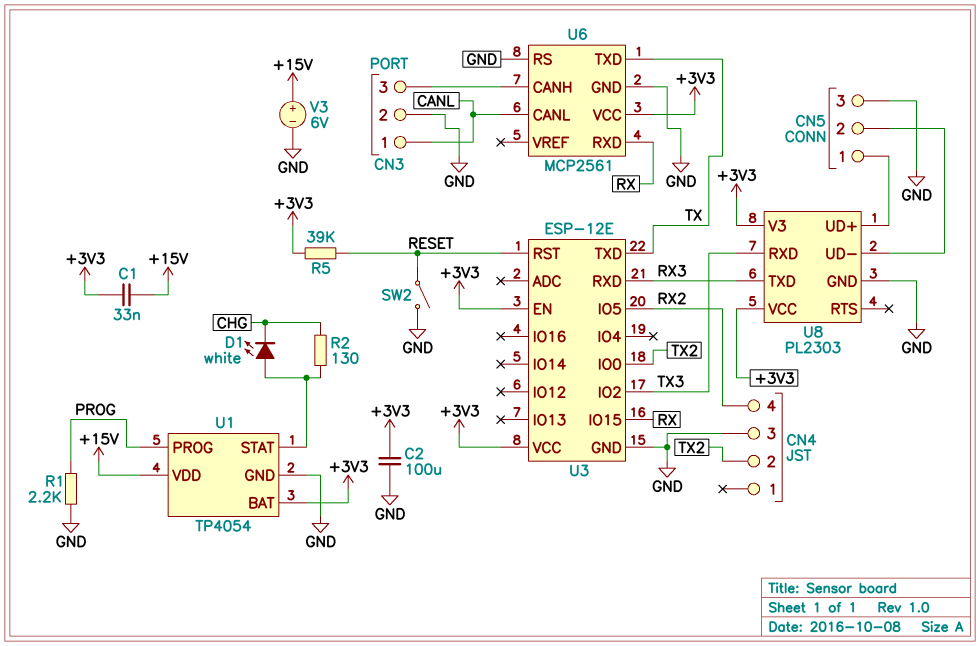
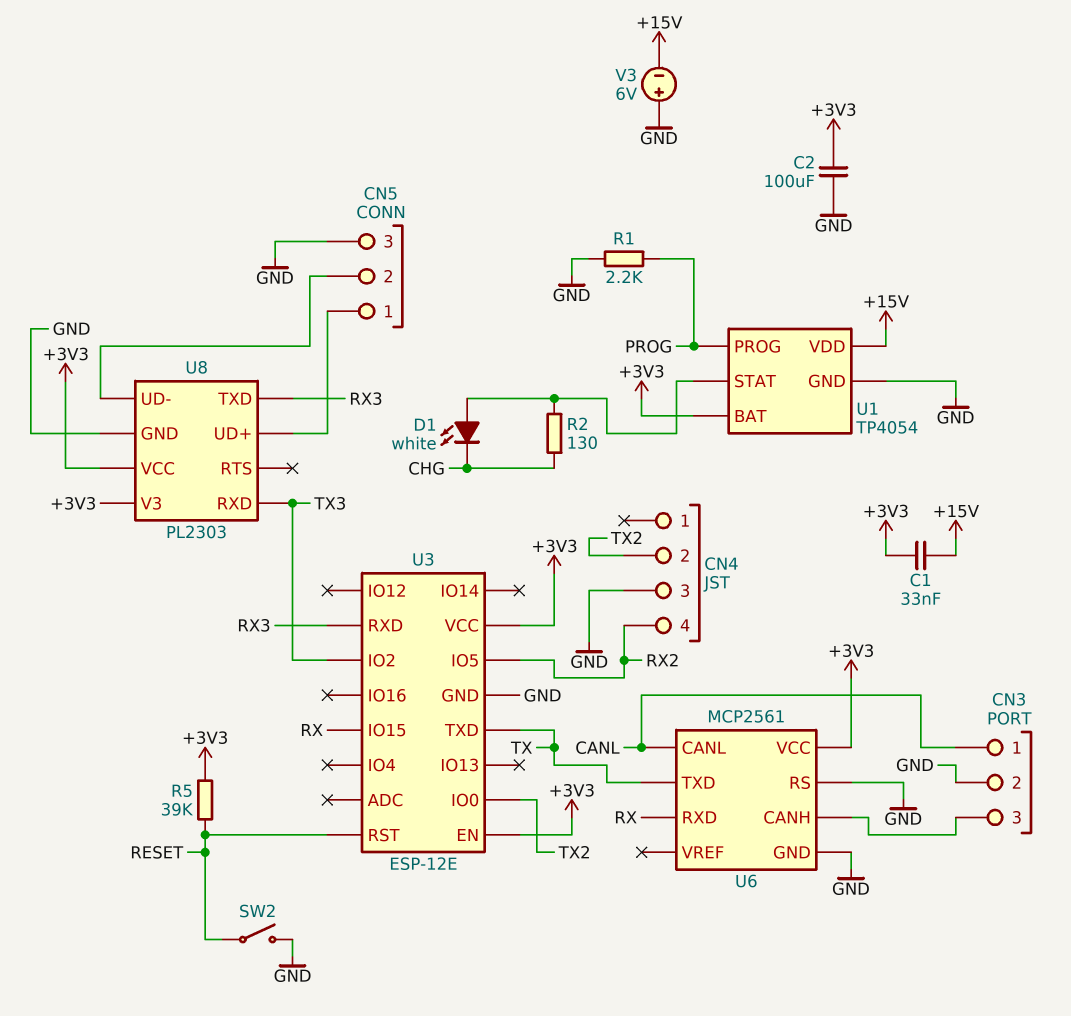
V3: 6V (plus +15V, minus GND) -> 6V (plus GND, minus +15V)

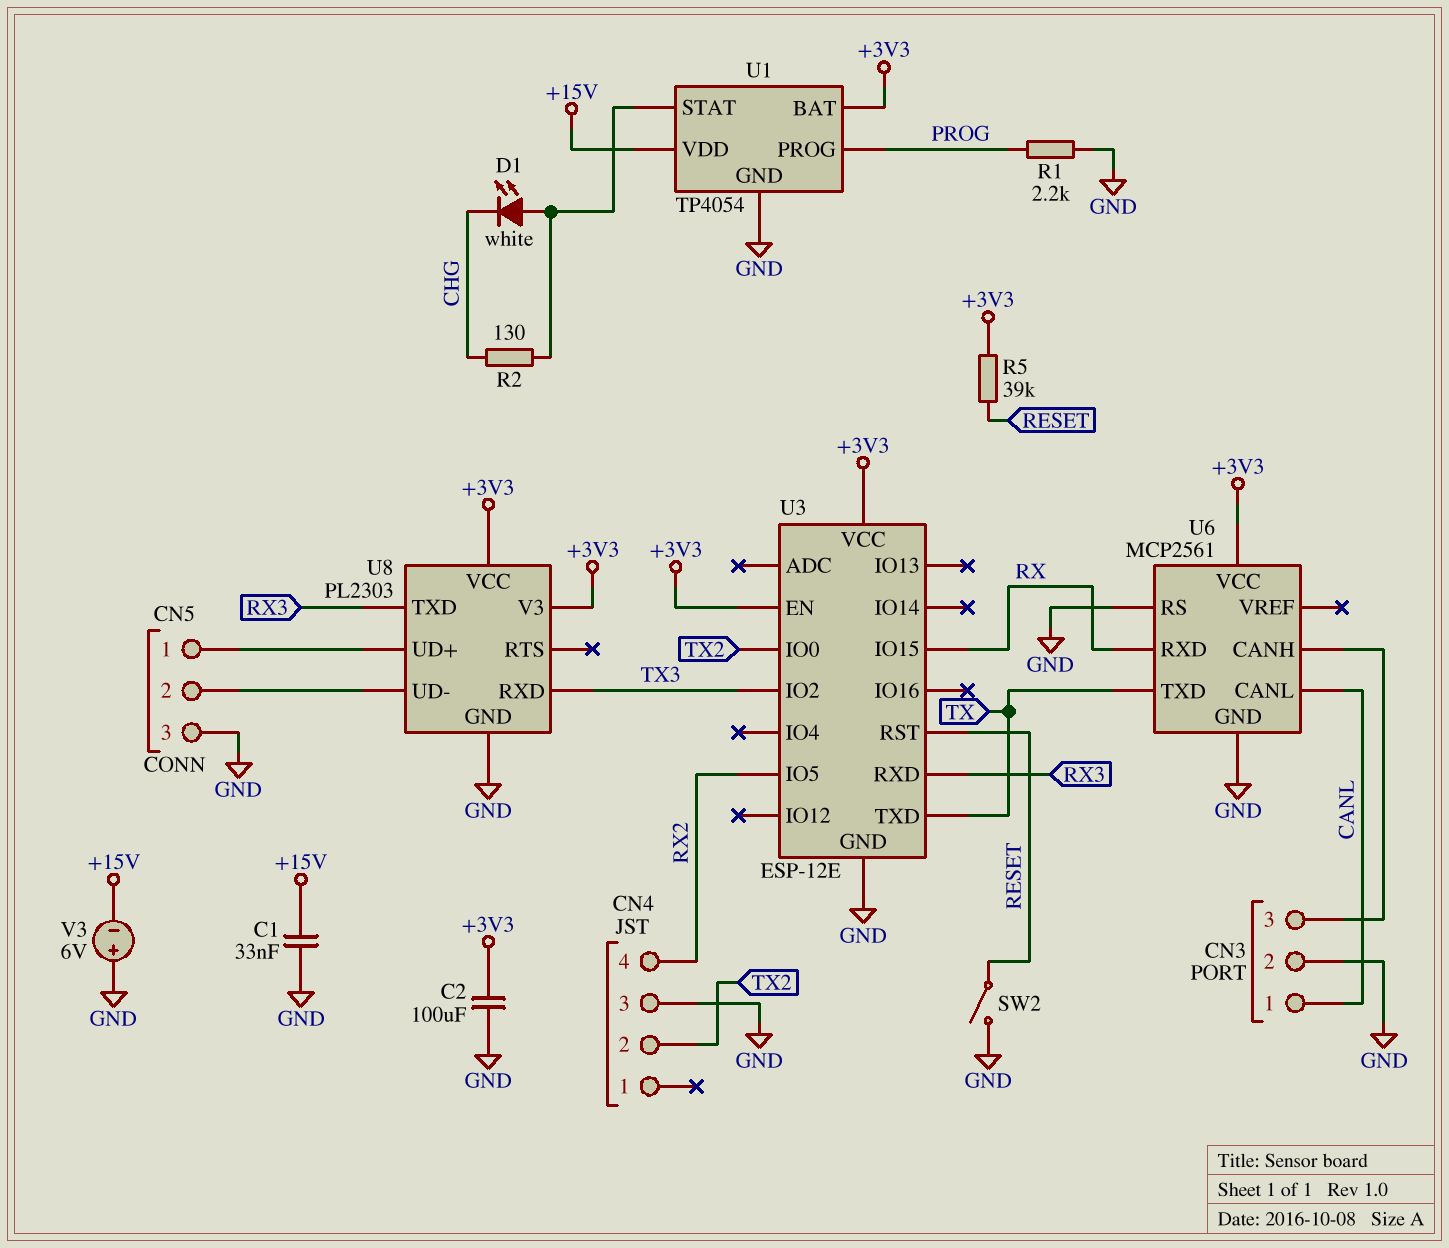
C1: 33nF (+3V3, +15V) -> 33nF (+15V, GND)

